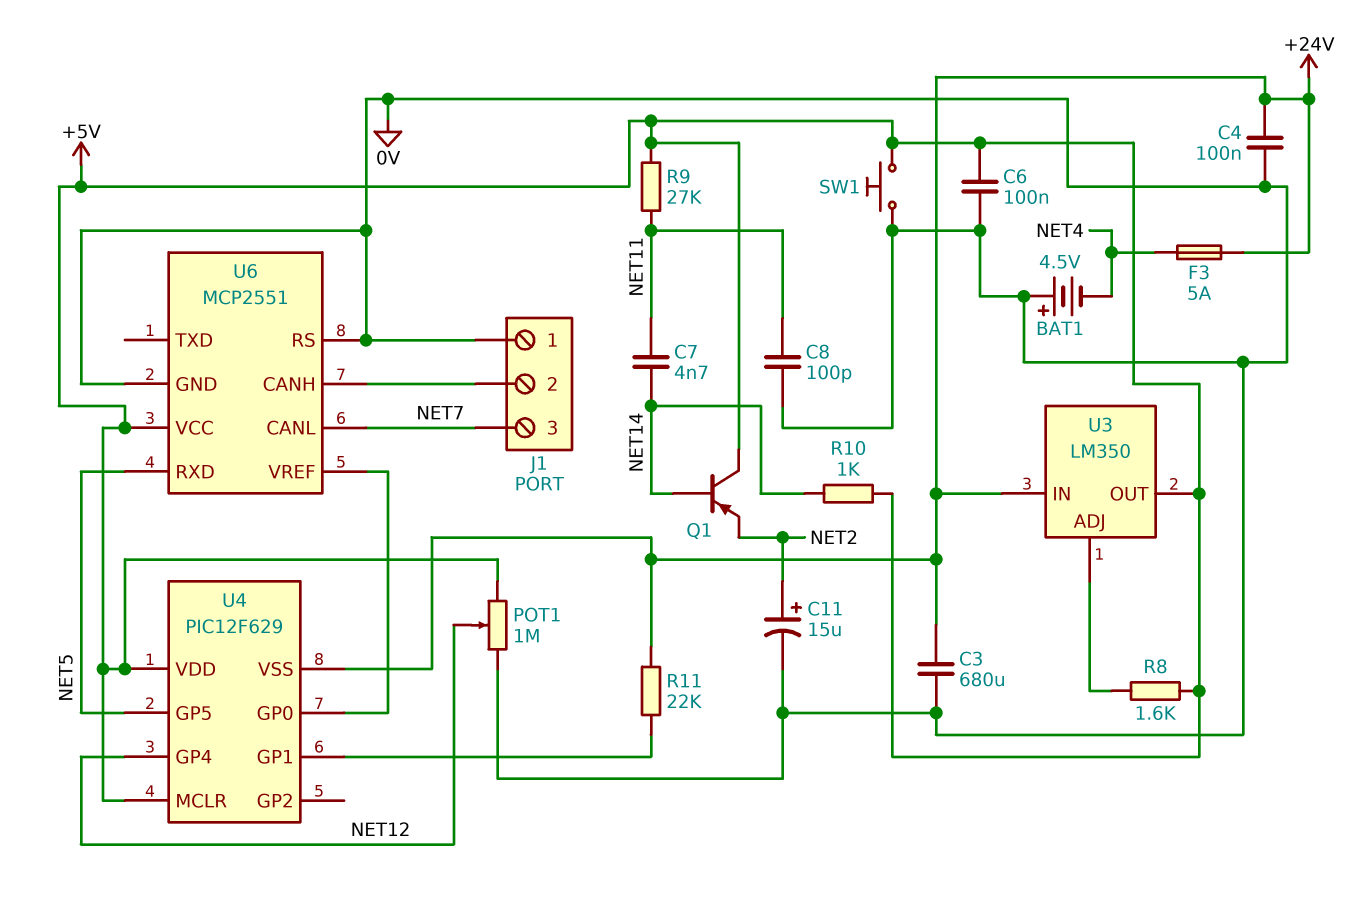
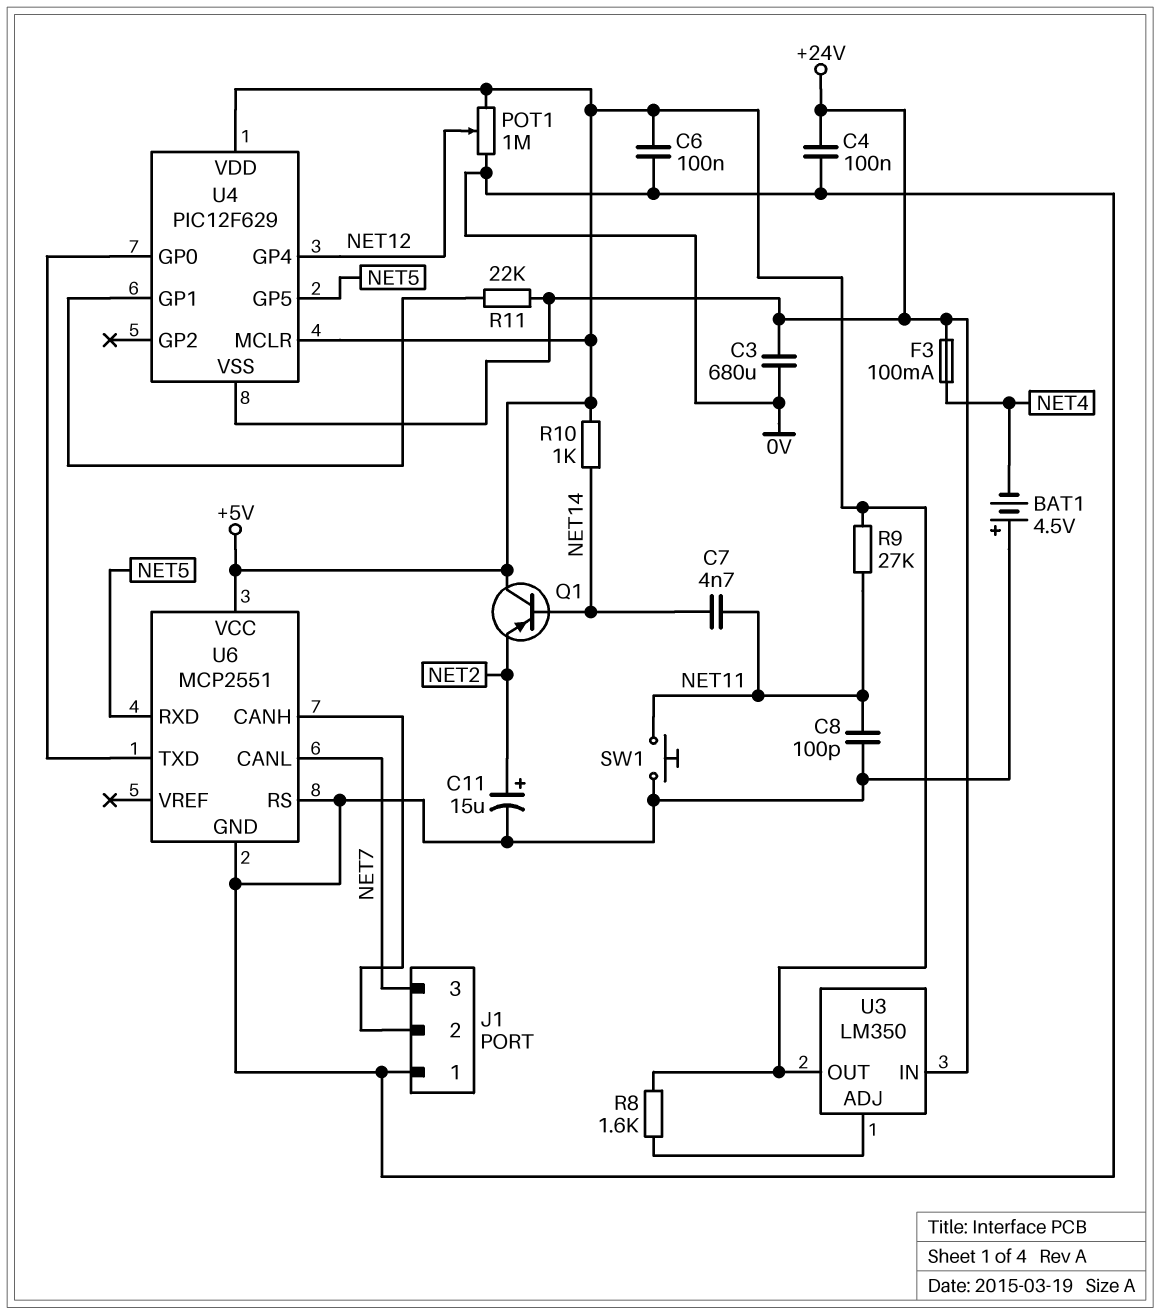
F3: 5A (+24V, NET4) -> 100mA (+24V, NET4)
SW1: button (+5V, 0V) -> button (0V, NET11)
U6 pin TXD: none -> U4/GP0
U6 pin VREF: U4/GP0 -> none

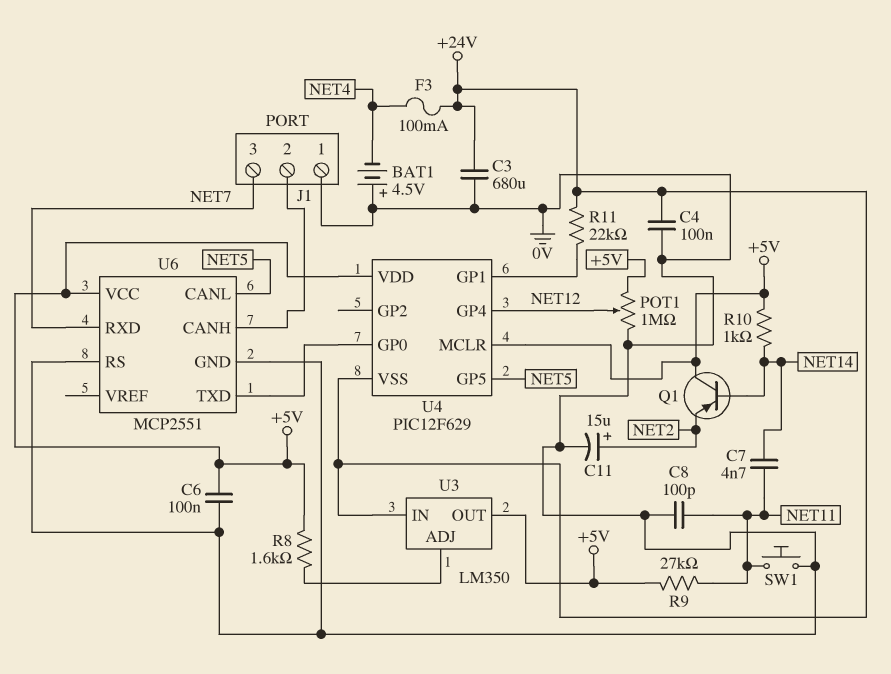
U6 pin CANL: NET7 -> NET5
U6 pin RXD: NET5 -> NET7

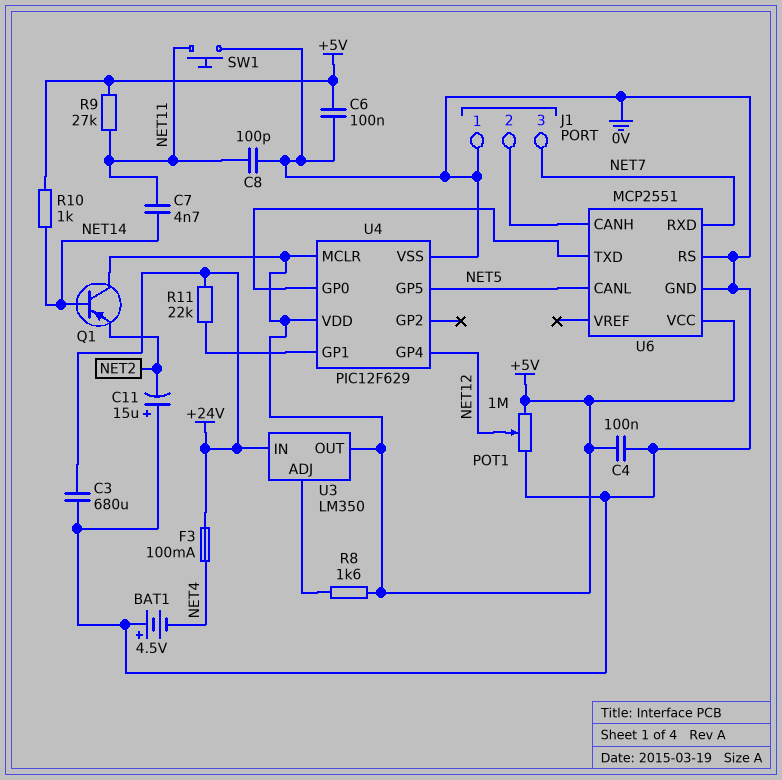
C4: 100nF (+24V, 0V) -> 100nF (+5V, 0V)
C11: 15uF (plus NET2, minus 0V) -> 15uF (plus 0V, minus NET2)
U4 pin VSS: +24V -> 0V

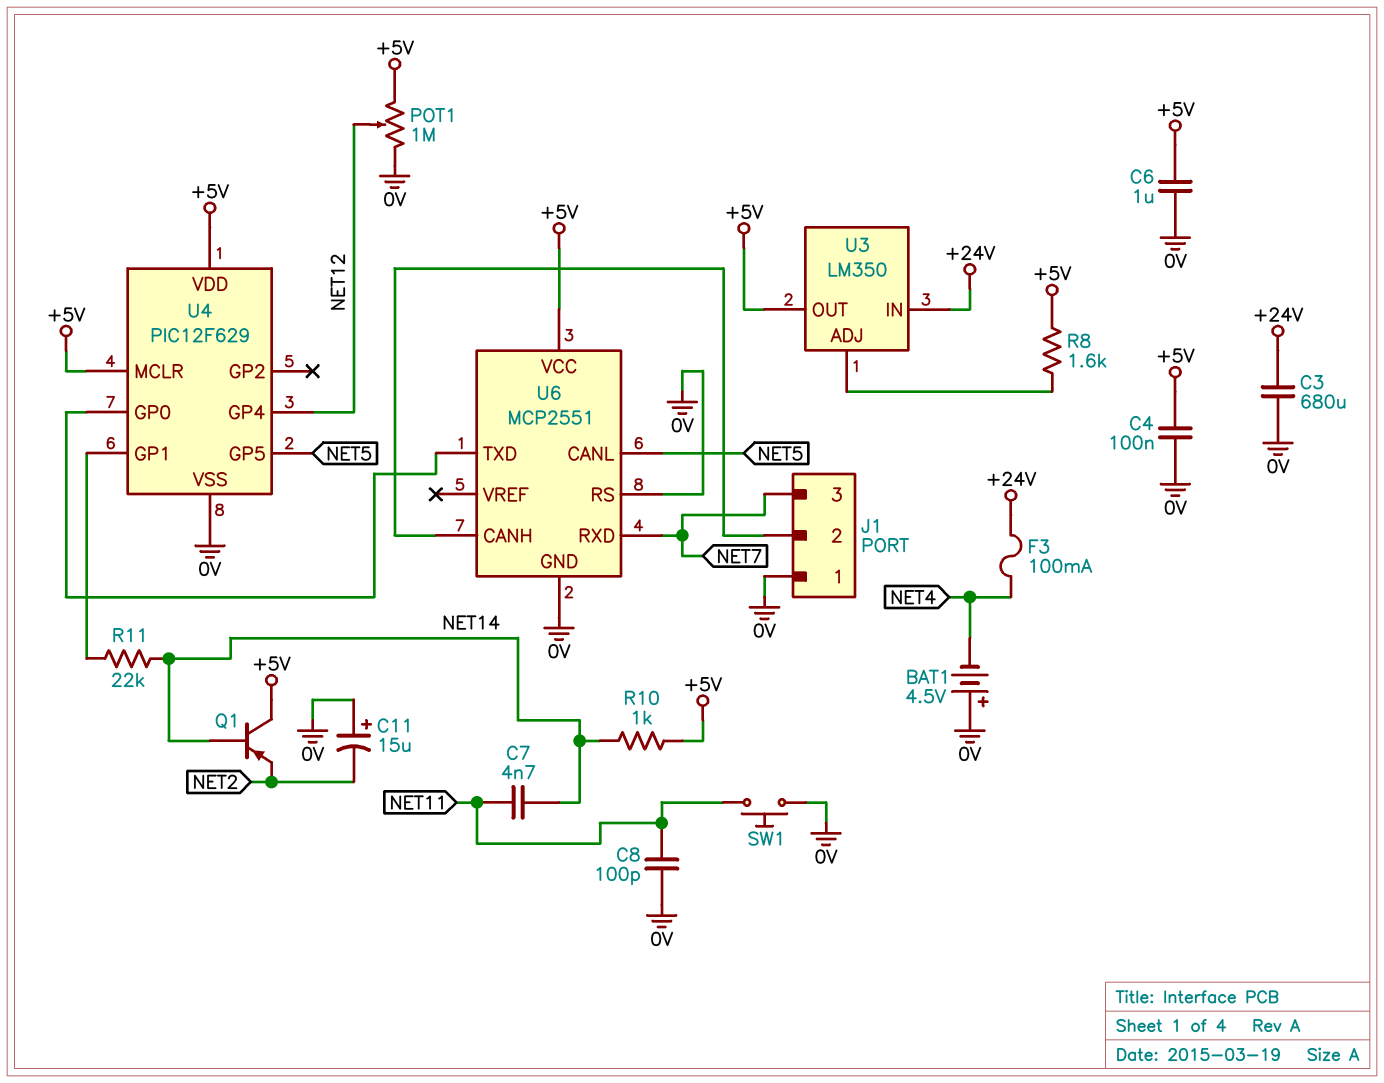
C6: 100nF (+5V, 0V) -> 1uF (+5V, 0V)
R9: 27k (+5V, NET11) -> none
R11: 22k (+24V, U4/GP1) -> 22k (NET14, U4/GP1)

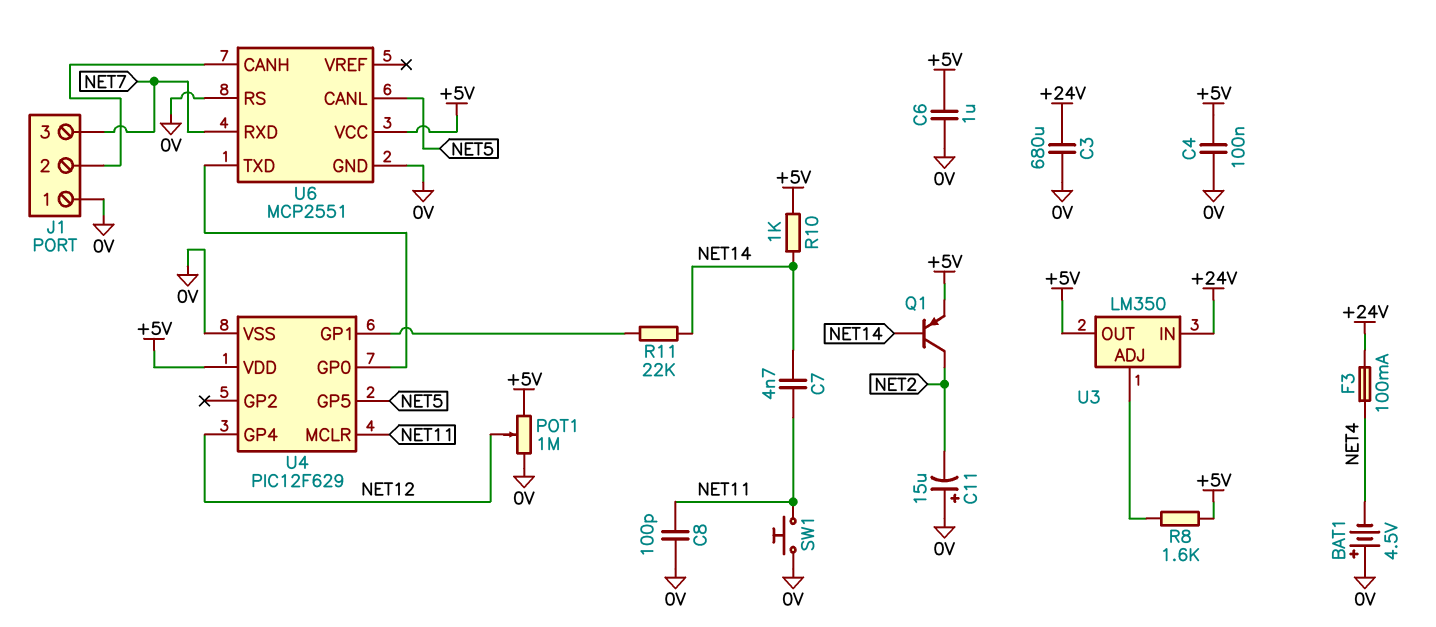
Q1: PNP (B NET14, C +5V, E NET2) -> PNP (B NET14, C NET2, E +5V)
U4 pin MCLR: +5V -> NET11

